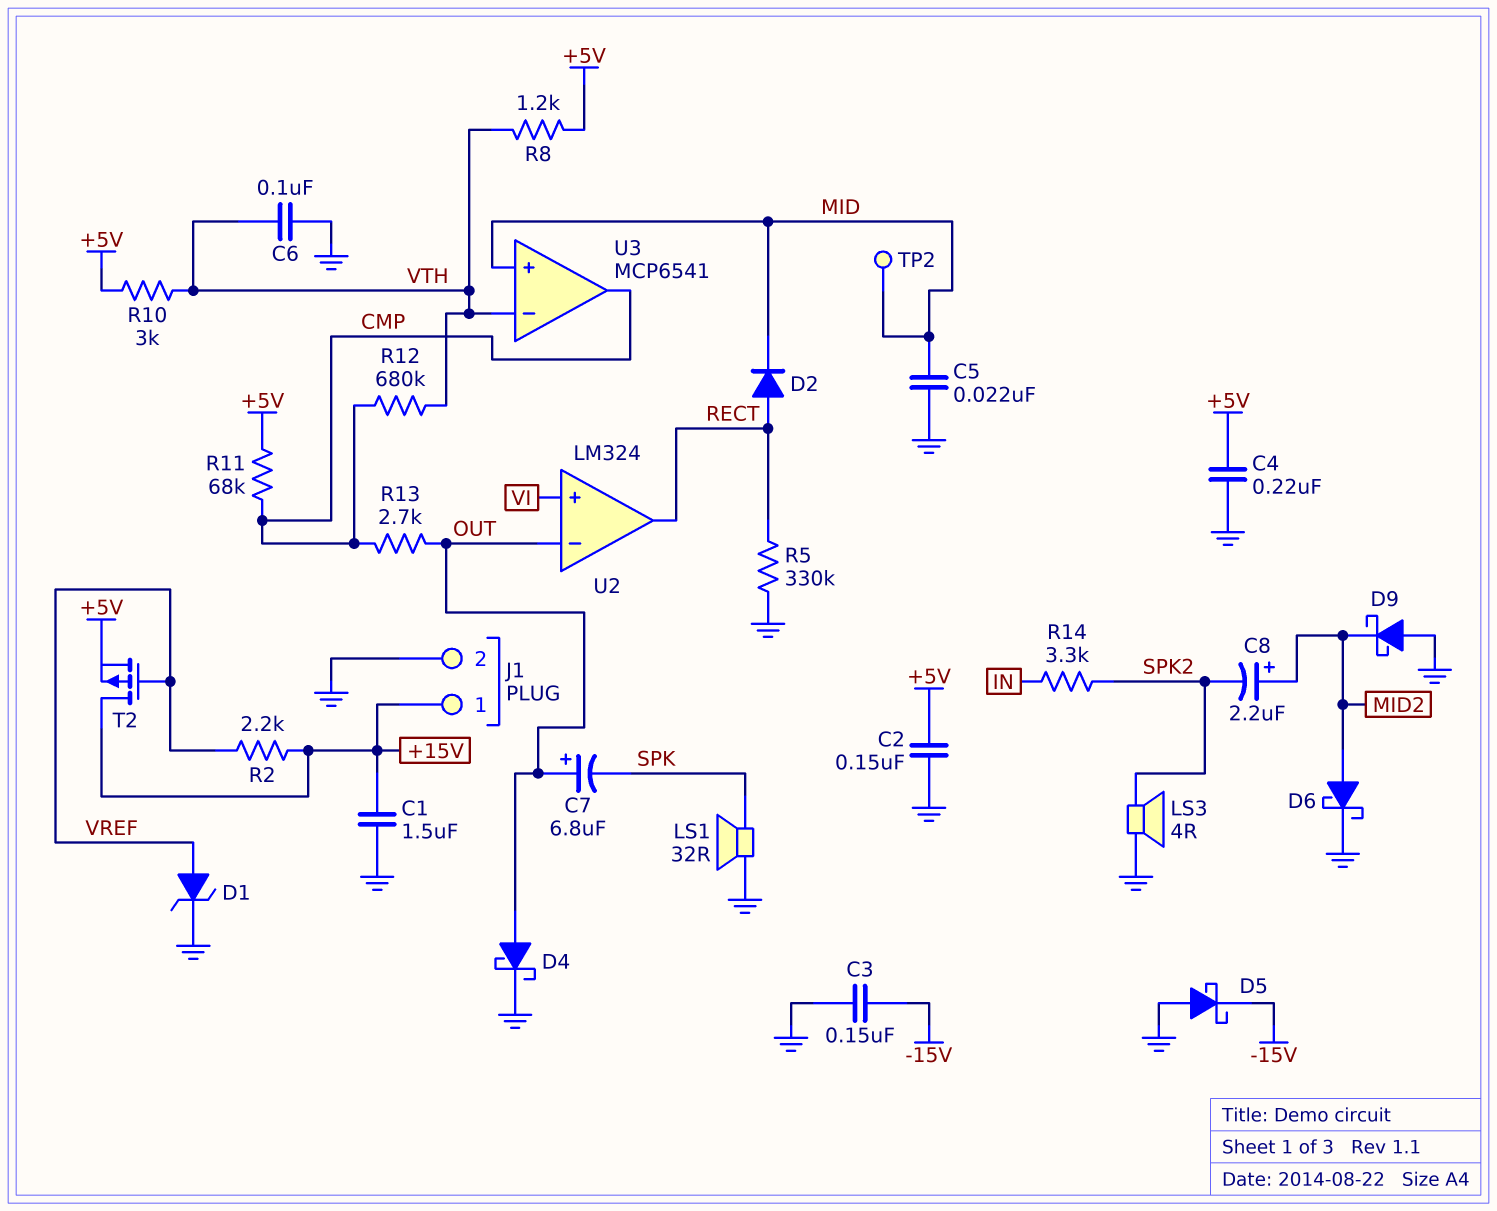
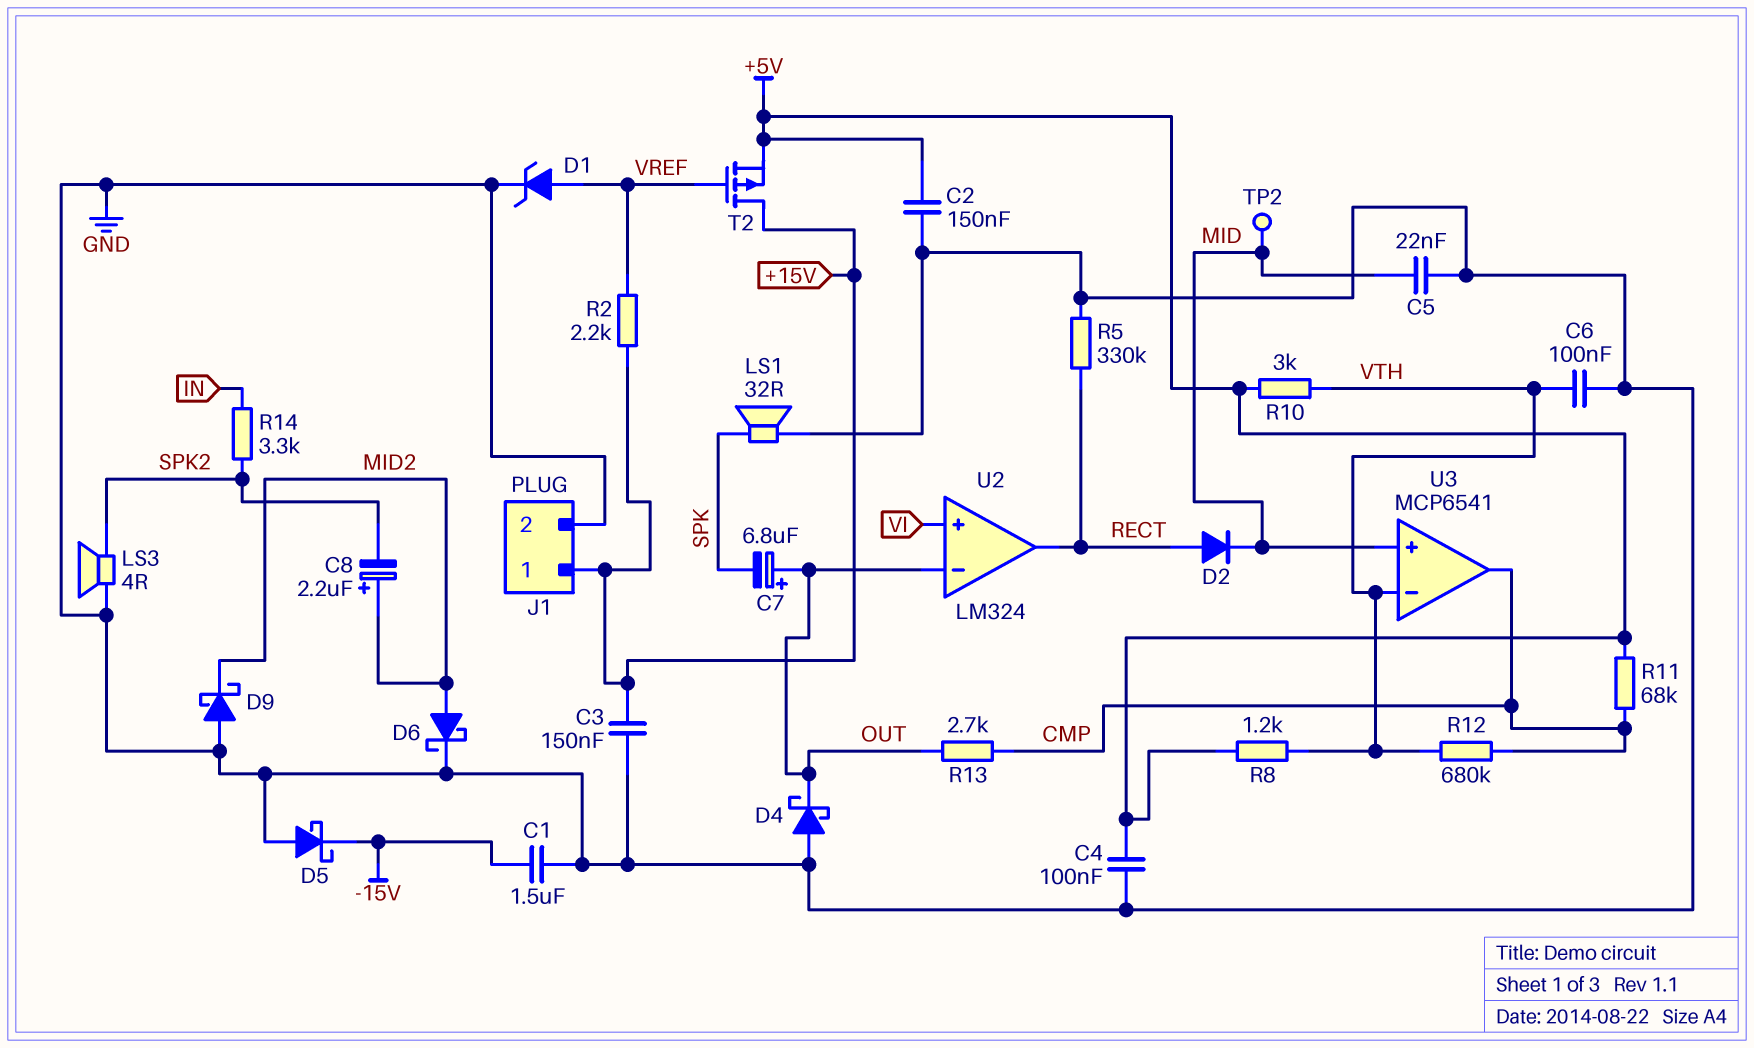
C1: 1.5uF (+15V, GND) -> 1.5uF (-15V, GND)
C3: 150nF (-15V, GND) -> 150nF (+15V, GND)
C4: 220nF (+5V, GND) -> 100nF (+5V, GND)
D4: schottky (A OUT, K GND) -> schottky (A GND, K OUT)

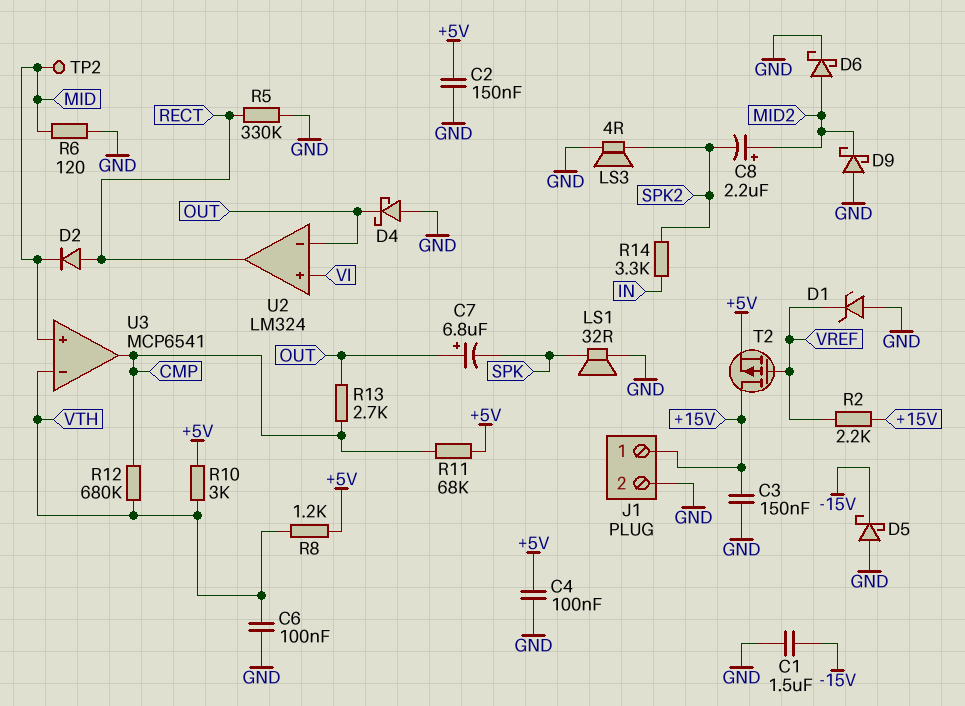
C5: 22nF (GND, MID) -> none
D1: zener (A VREF, K GND) -> zener (A GND, K VREF)
R6: none -> 120 (GND, MID)

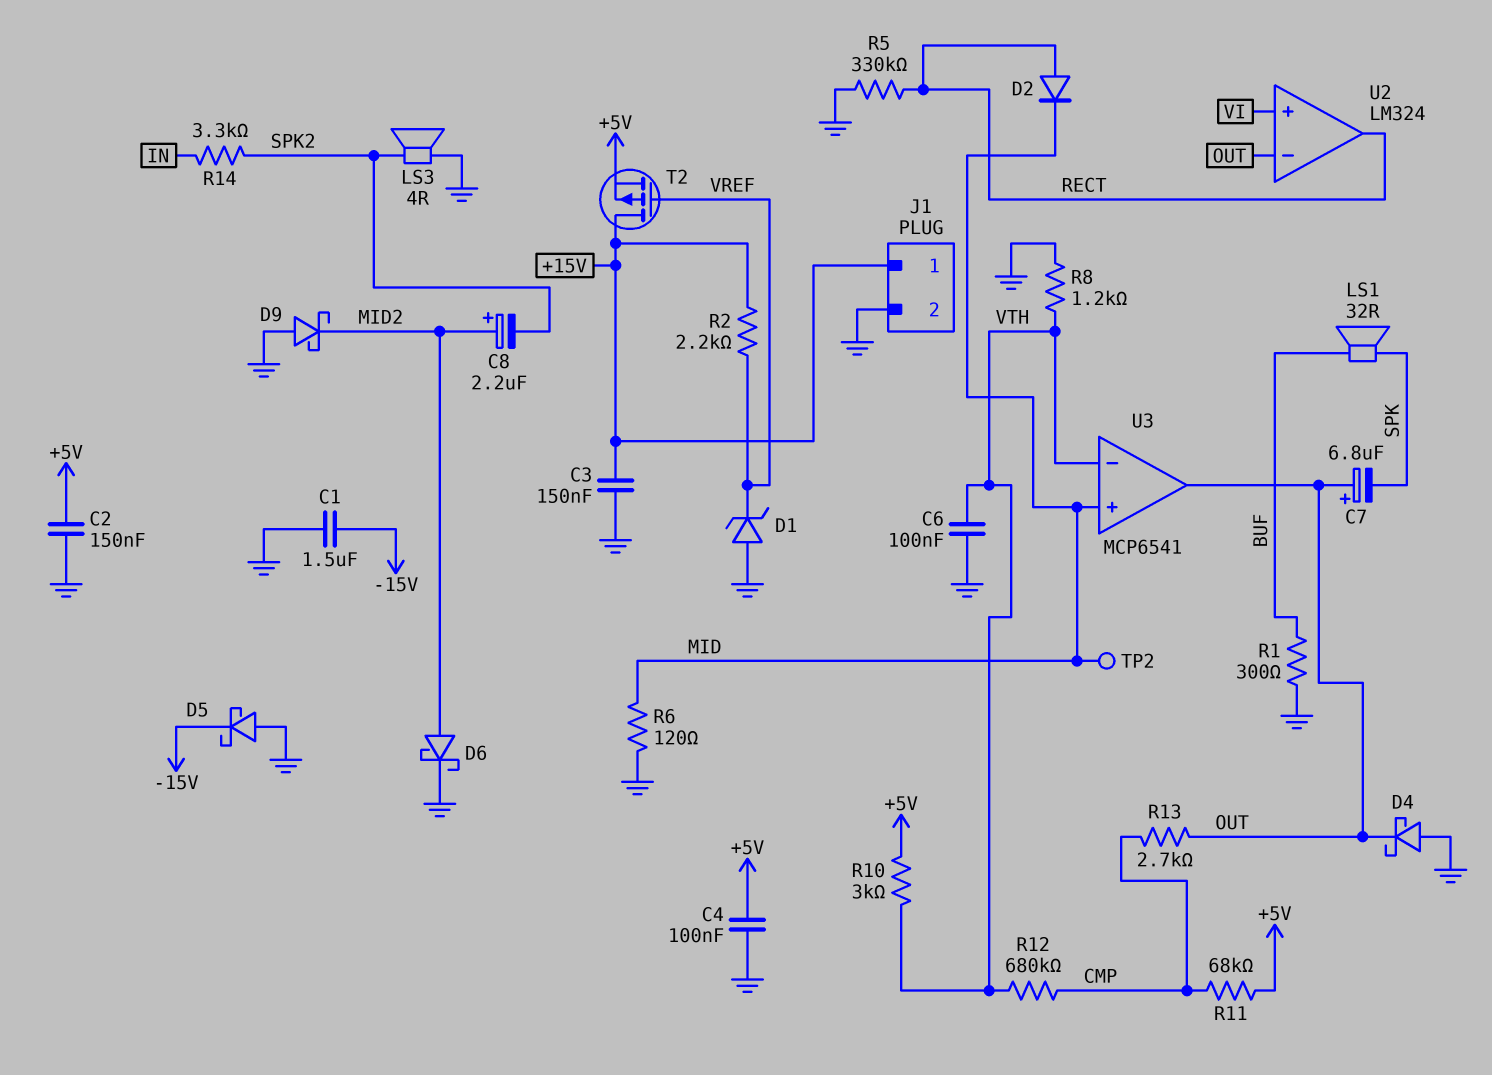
LS1: speaker 32R (GND, SPK) -> speaker 32R (BUF, SPK)
R1: none -> 300 (BUF, GND)
R8: 1.2k (+5V, VTH) -> 1.2k (GND, VTH)
U3 pin out: CMP -> OUT

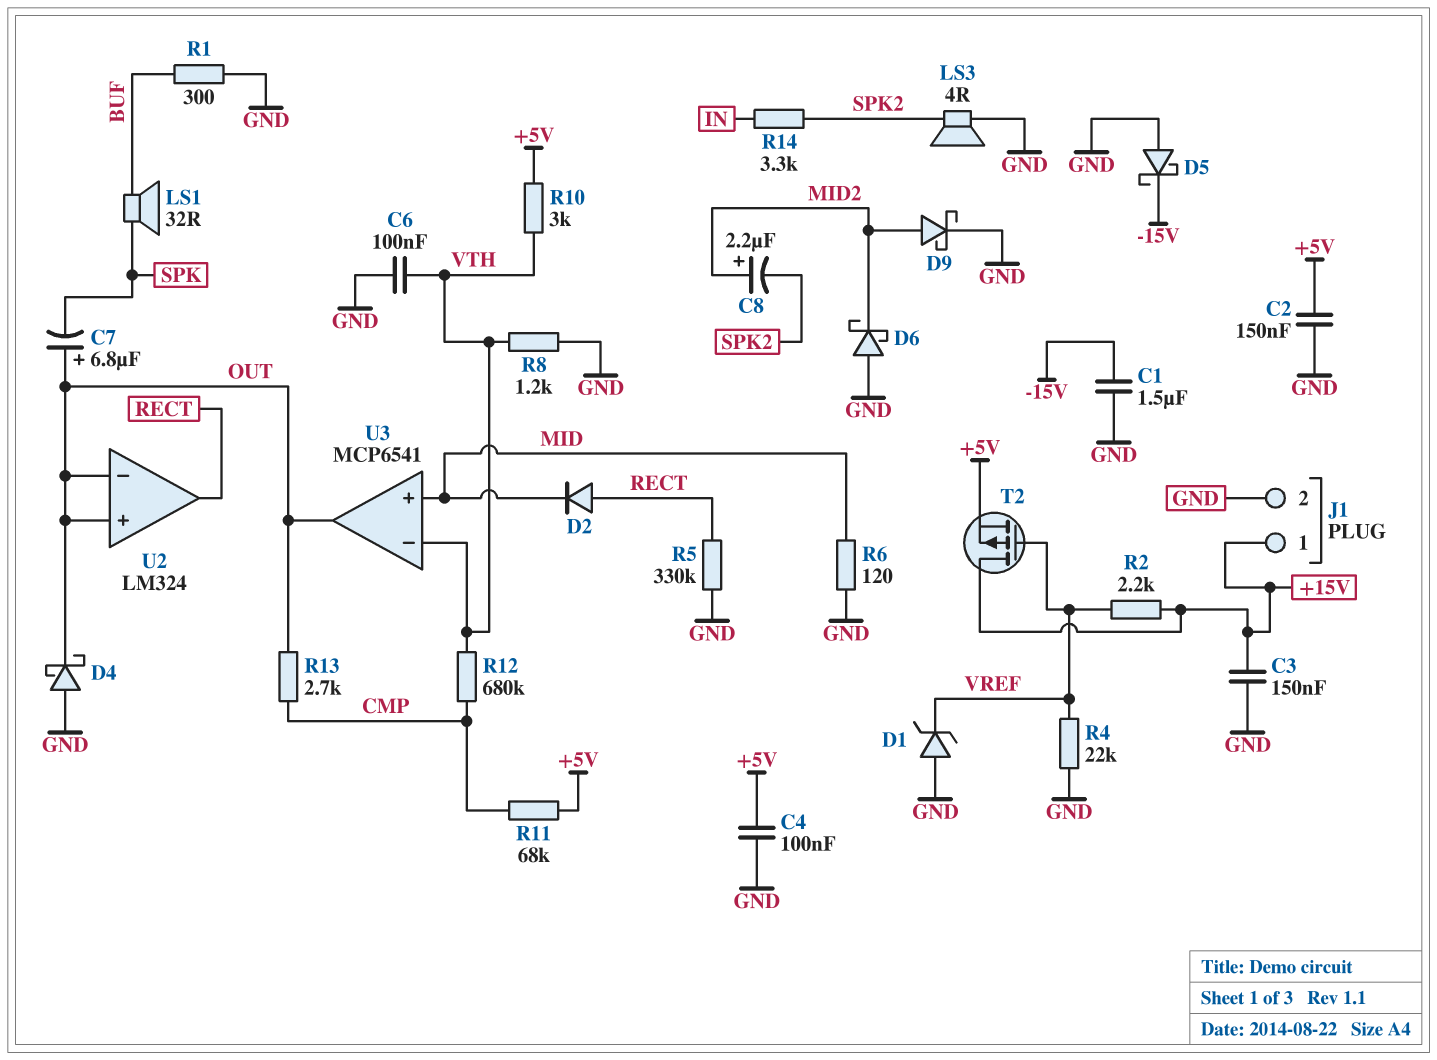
D6: schottky (A MID2, K GND) -> schottky (A GND, K MID2)
D9: schottky (A GND, K MID2) -> schottky (A MID2, K GND)
R4: none -> 22k (GND, VREF)
TP2: test point (MID) -> none
U2 pin in+: VI -> OUT

